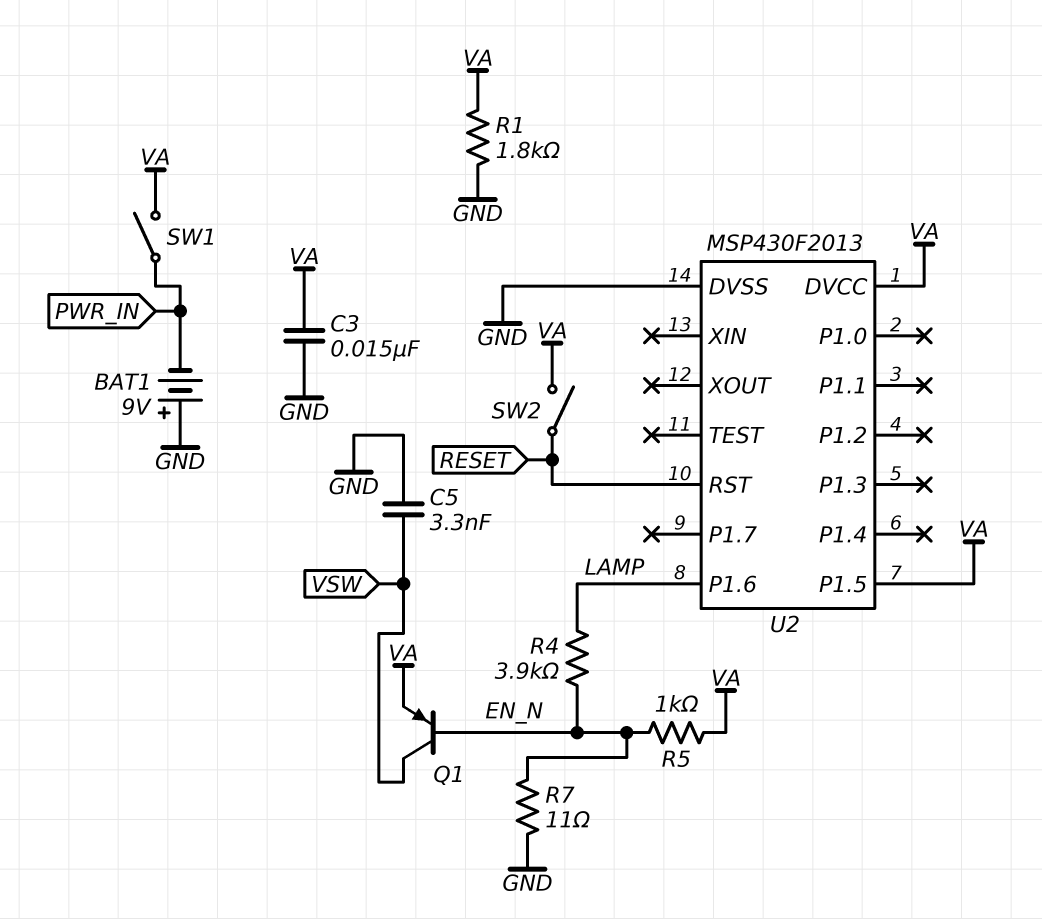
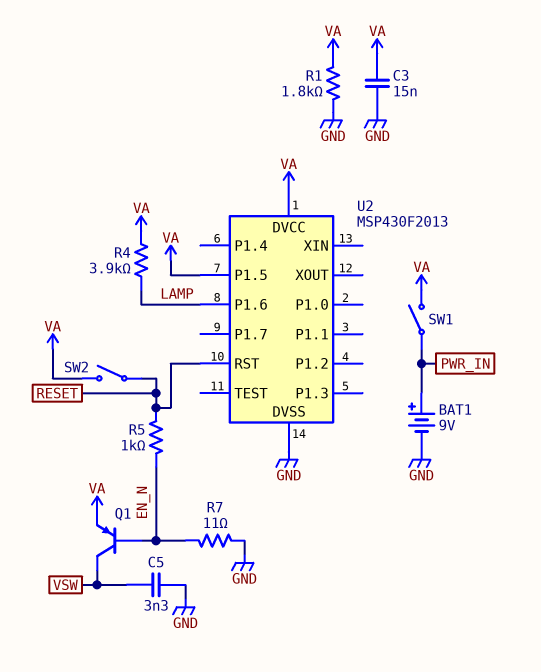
BAT1: 9V (plus GND, minus PWR_IN) -> 9V (plus PWR_IN, minus GND)
R4: 3.9k (EN_N, LAMP) -> 3.9k (LAMP, VA)
R5: 1k (EN_N, VA) -> 1k (EN_N, RESET)

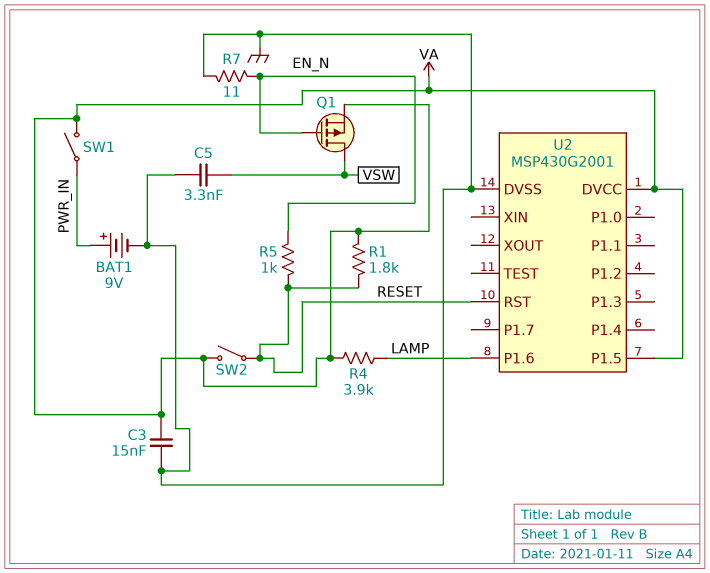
Q1: PNP (B EN_N, C VSW, E VA) -> PMOS (G EN_N, D VSW, S VA)
R1: 1.8k (GND, VA) -> 1.8k (RESET, VA)
U2: MSP430F2013 -> MSP430G2001

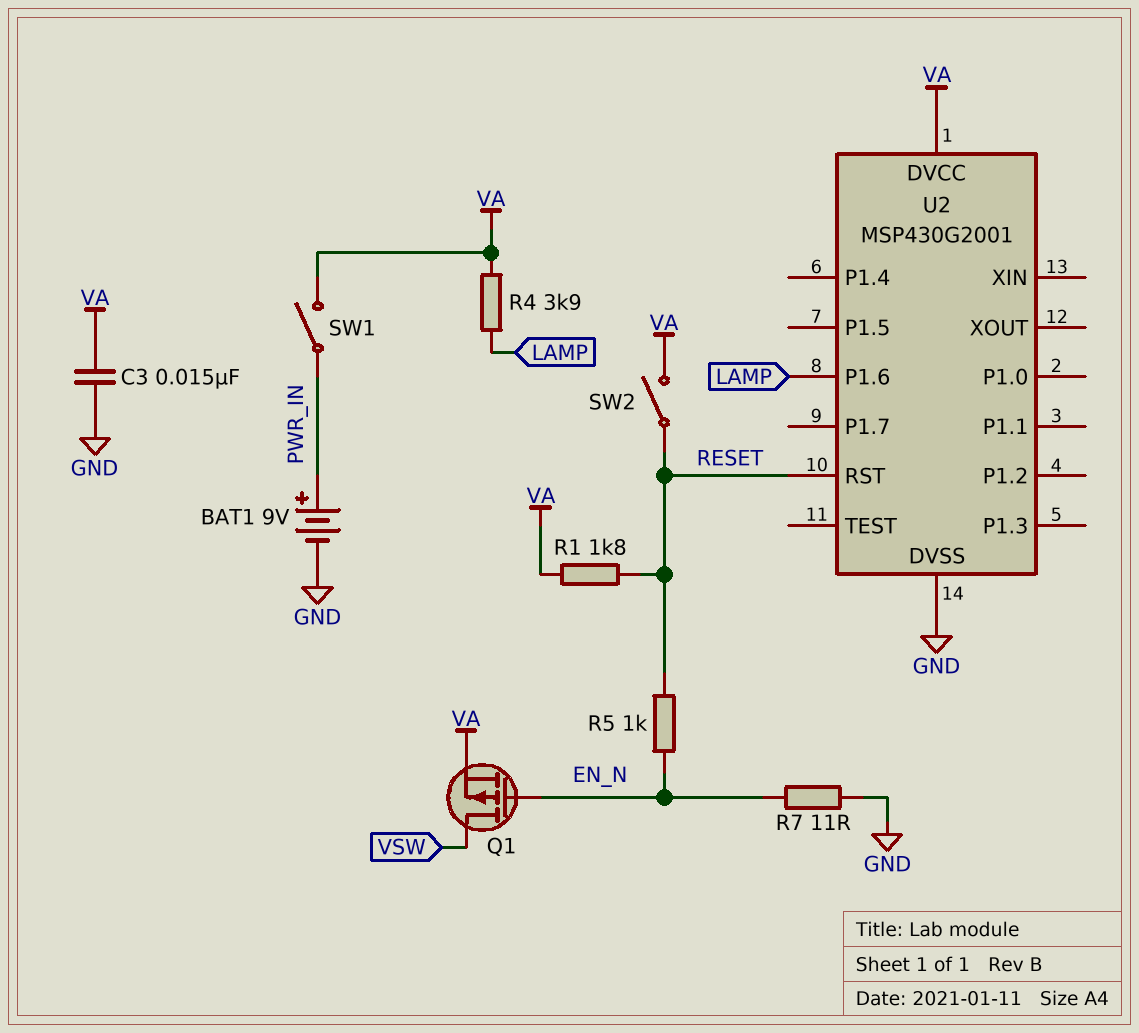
C5: 3.3nF (GND, VSW) -> none
U2 pin P1.5: VA -> none

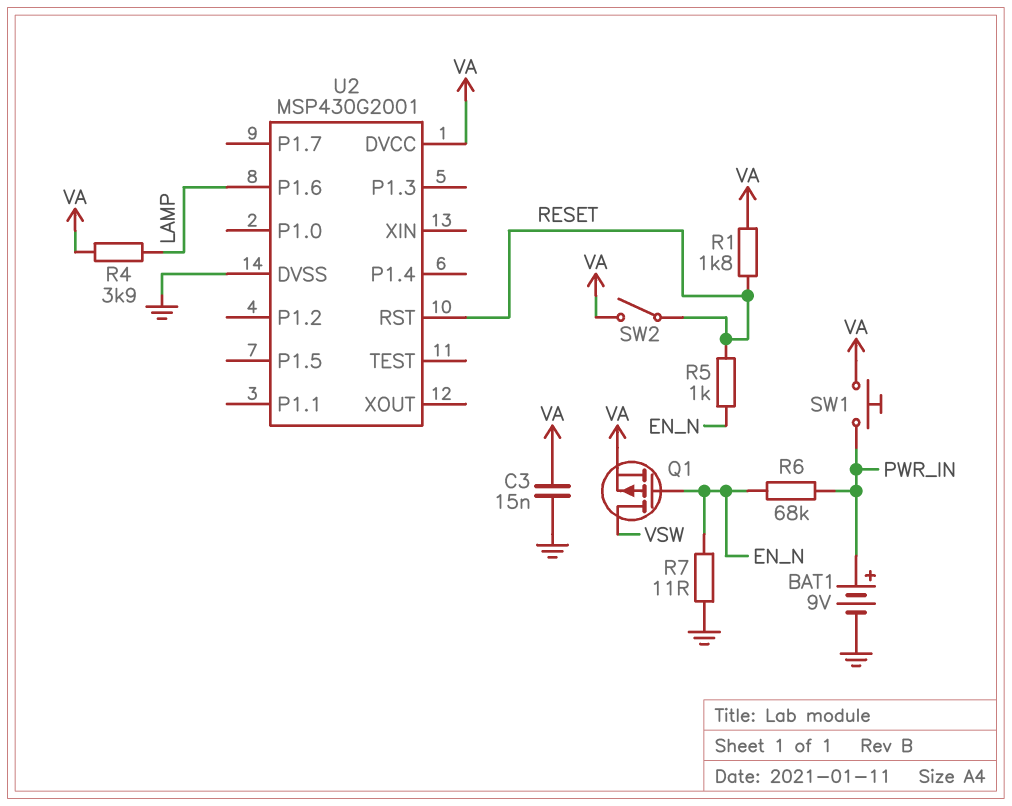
R6: none -> 68k (EN_N, PWR_IN)
SW1: switch (PWR_IN, VA) -> button (PWR_IN, VA)

